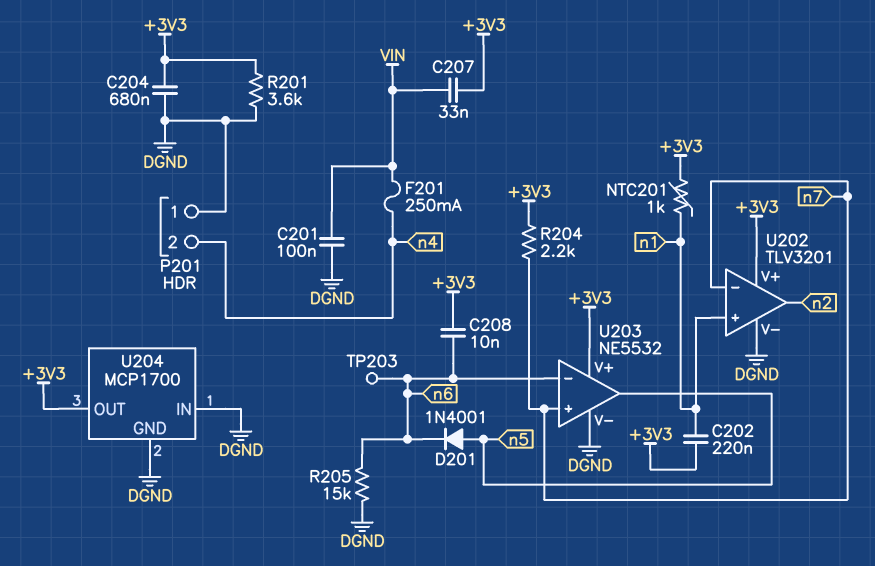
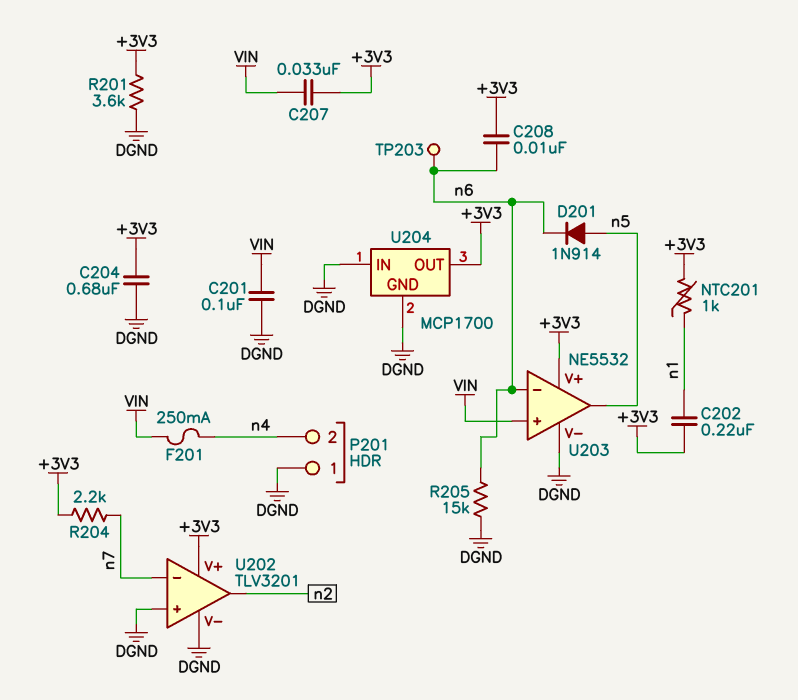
D201: diode 1N4001 (A n5, K n6) -> diode 1N914 (A n5, K n6)
U202 pin in+: n1 -> DGND
U203 pin in+: n7 -> VIN

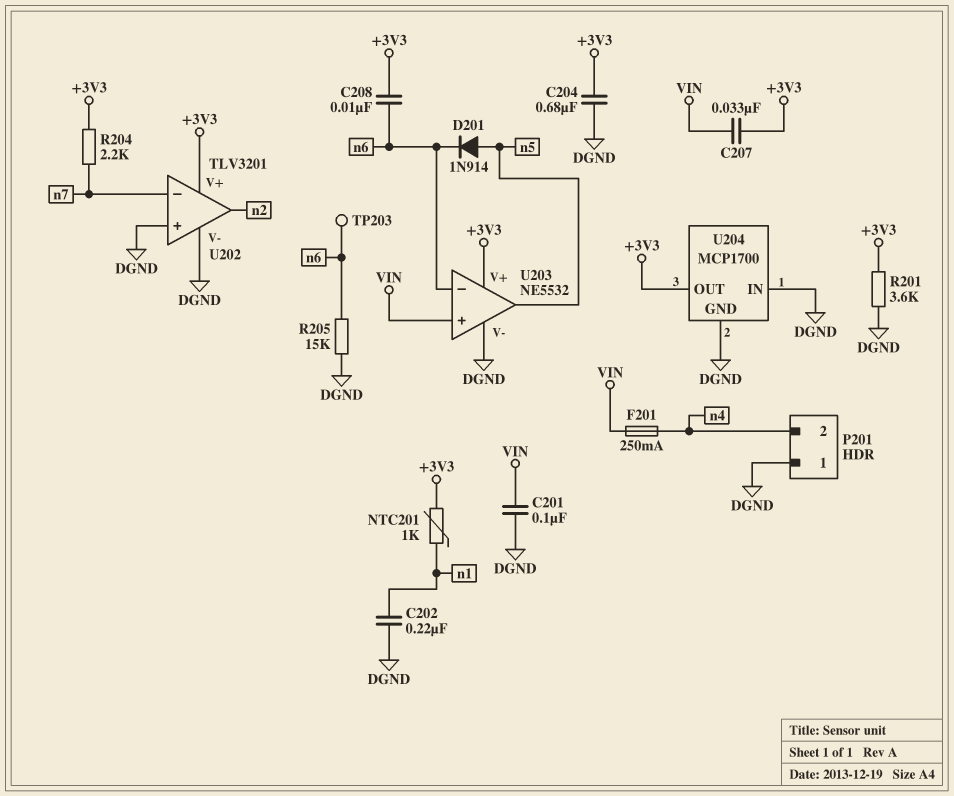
C202: 220nF (+3V3, n1) -> 220nF (DGND, n1)

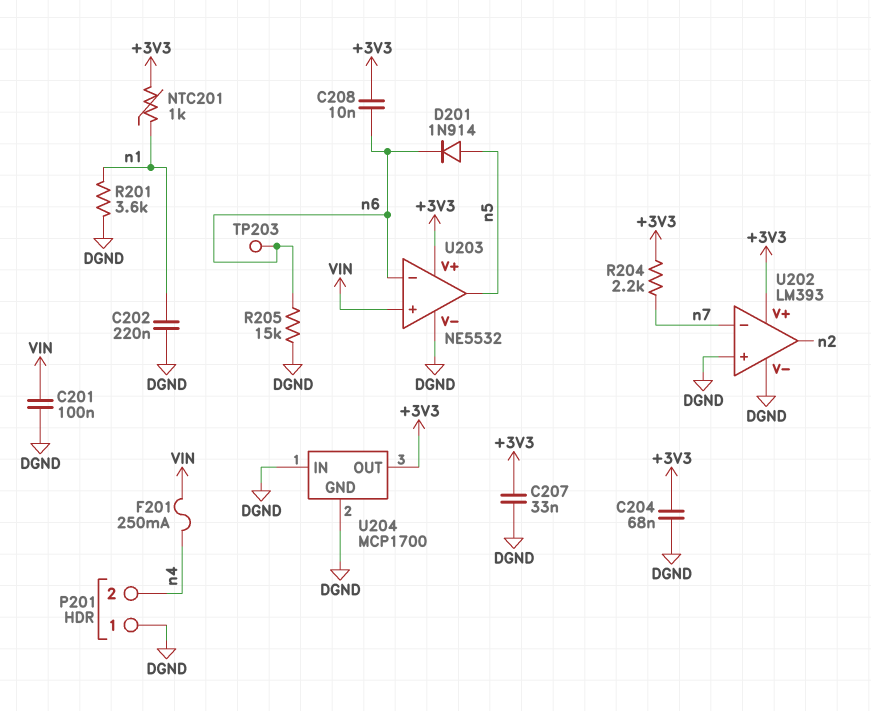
C204: 680nF (+3V3, DGND) -> 68nF (+3V3, DGND)
C207: 33nF (+3V3, VIN) -> 33nF (+3V3, DGND)
R201: 3.6k (+3V3, DGND) -> 3.6k (DGND, n1)
U202: TLV3201 -> LM393

